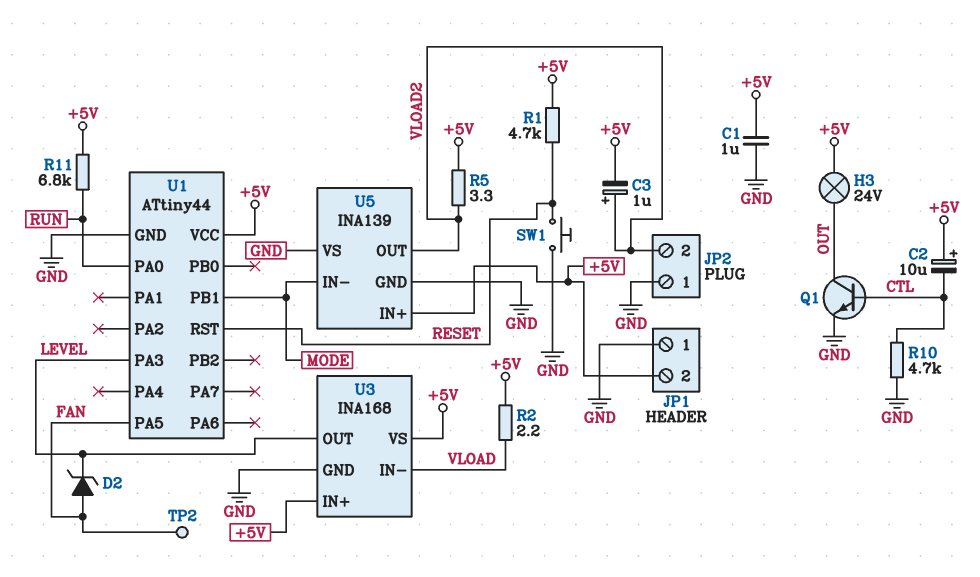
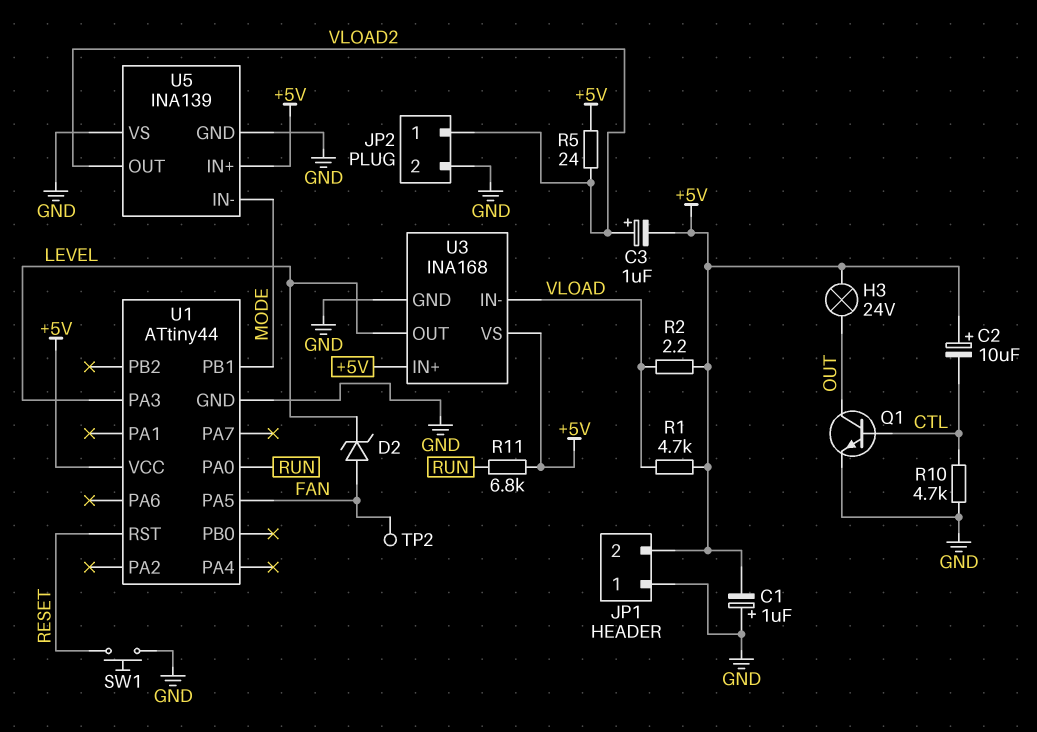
C1: 1uF (+5V, GND) -> 1uF (plus GND, minus +5V)
JP2 pin 1: GND -> VLOAD2
JP2 pin 2: VLOAD2 -> GND
R1: 4.7k (+5V, RESET) -> 4.7k (+5V, VLOAD)
R5: 3.3 (+5V, VLOAD2) -> 24 (+5V, VLOAD2)

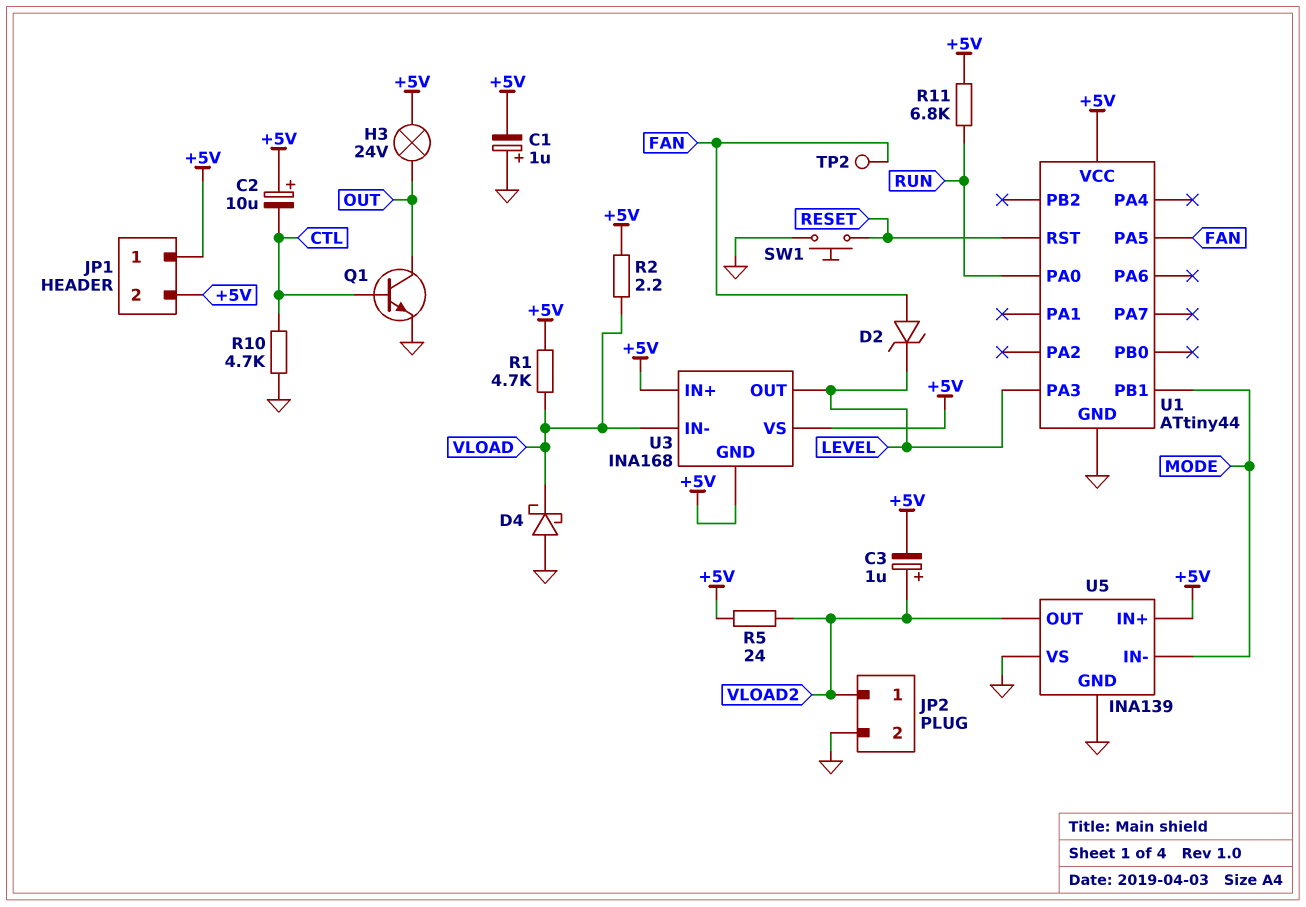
D4: none -> schottky (A GND, K VLOAD)
JP1 pin 1: GND -> +5V
U3 pin GND: GND -> +5V

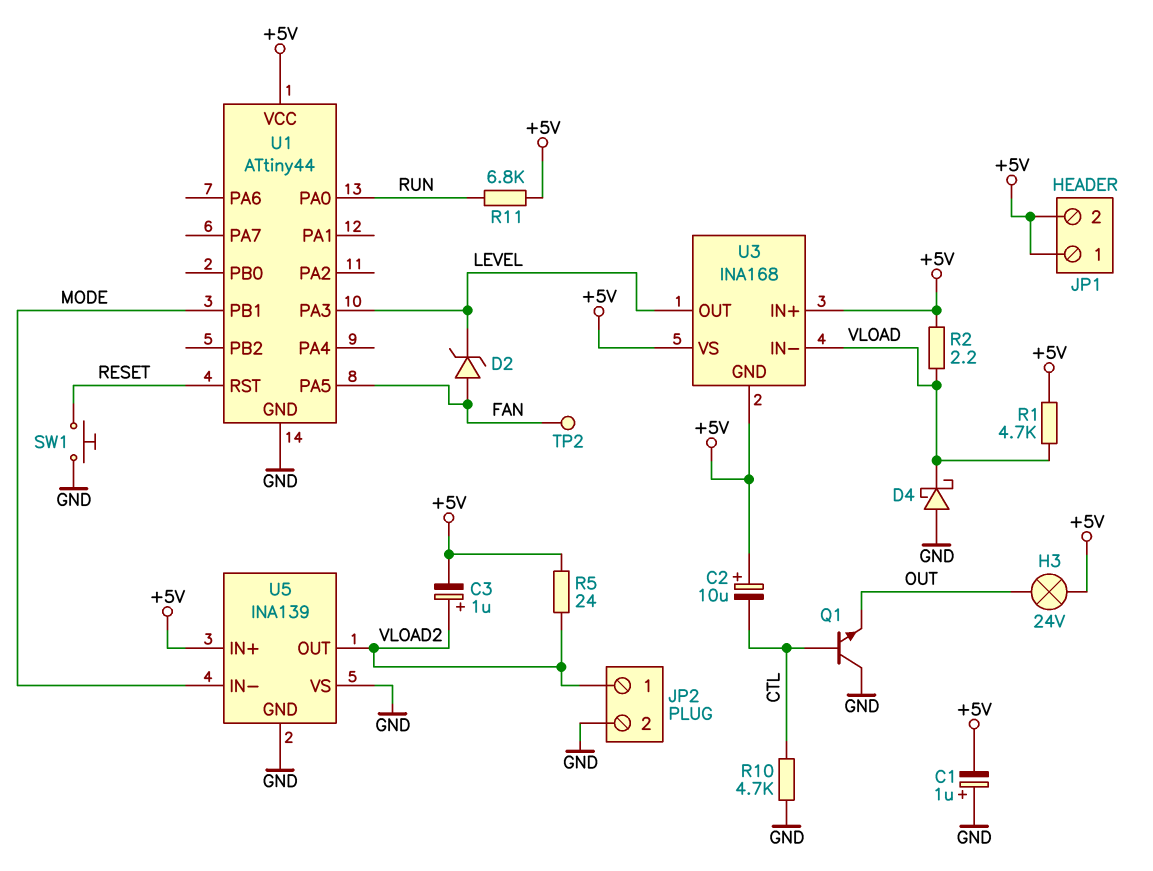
Q1: NPN (B CTL, C OUT, E GND) -> NPN (B CTL, C GND, E OUT)

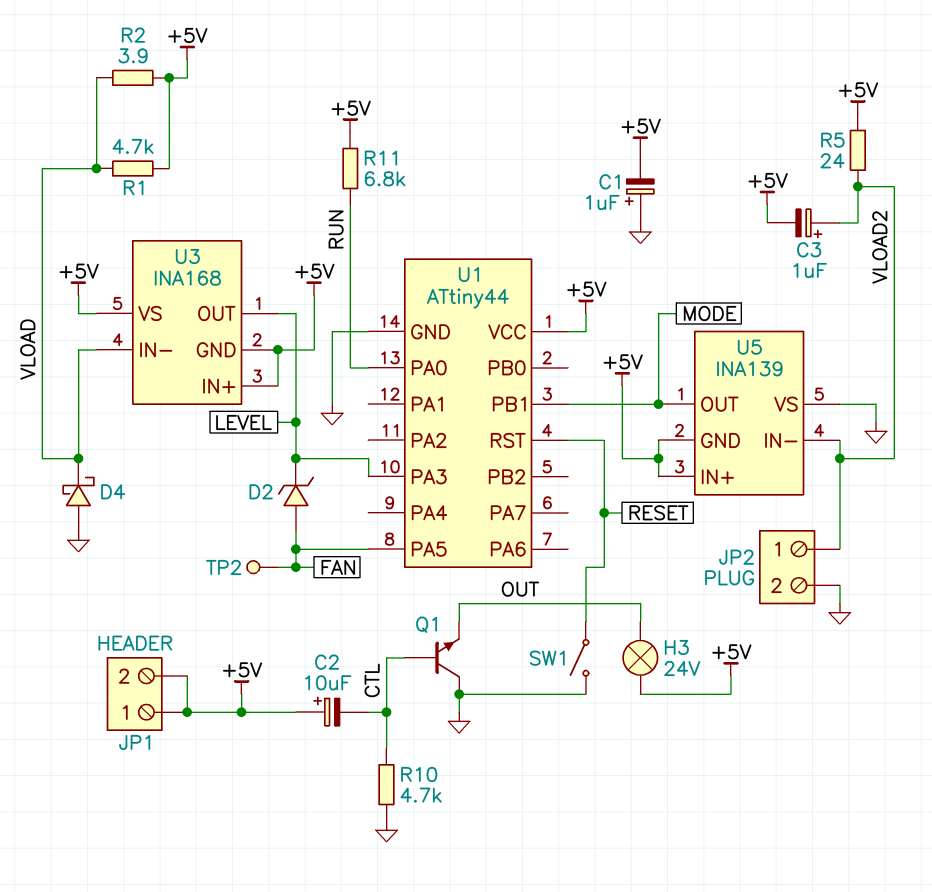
R2: 2.2 (+5V, VLOAD) -> 3.9 (+5V, VLOAD)
SW1: button (GND, RESET) -> switch (GND, RESET)
U5 pin GND: GND -> +5V
U5 pin IN-: MODE -> VLOAD2
U5 pin OUT: VLOAD2 -> MODE

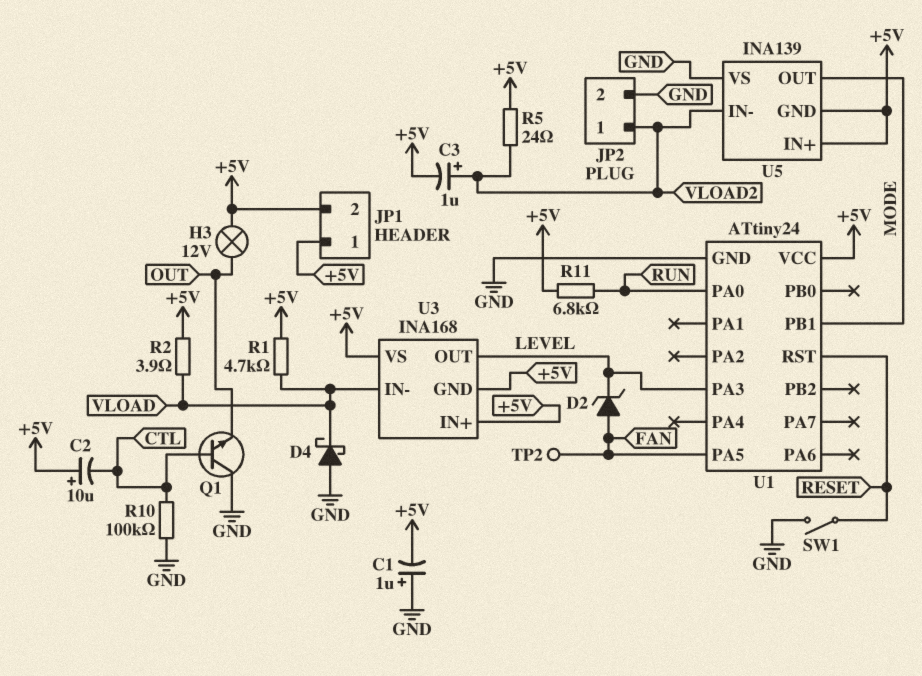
H3: lamp 24V (+5V, OUT) -> lamp 12V (+5V, OUT)
R10: 4.7k (CTL, GND) -> 100k (CTL, GND)
U1: ATtiny44 -> ATtiny24

